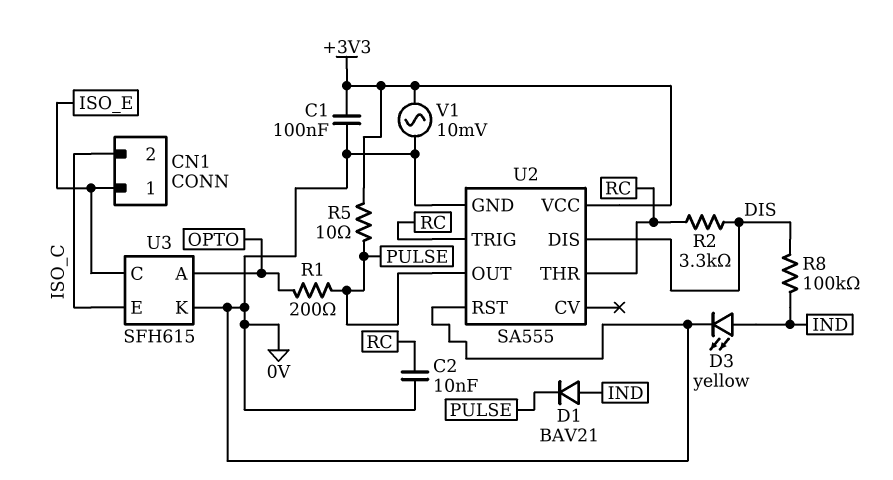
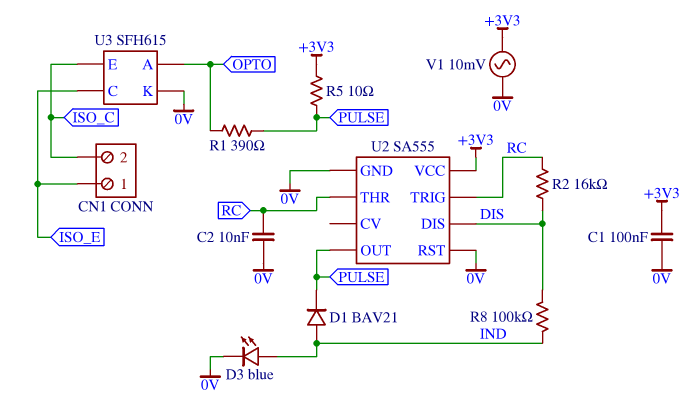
D3: LED yellow (A IND, K 0V) -> LED blue (A IND, K 0V)
R1: 200 (OPTO, PULSE) -> 390 (OPTO, PULSE)
R2: 3.3k (DIS, RC) -> 16k (DIS, RC)

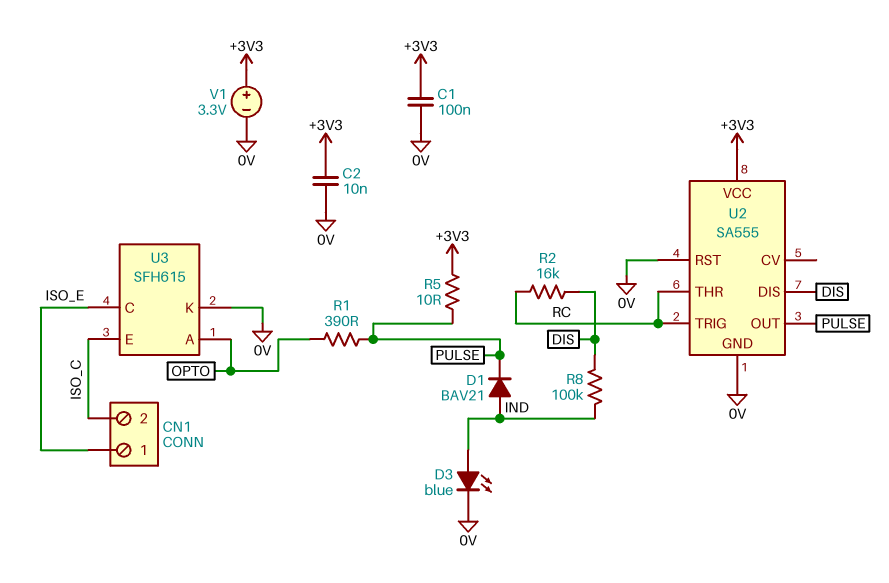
C2: 10nF (0V, RC) -> 10nF (+3V3, 0V)
V1: AC 10mV (+3V3, 0V) -> 3.3V (plus +3V3, minus 0V)

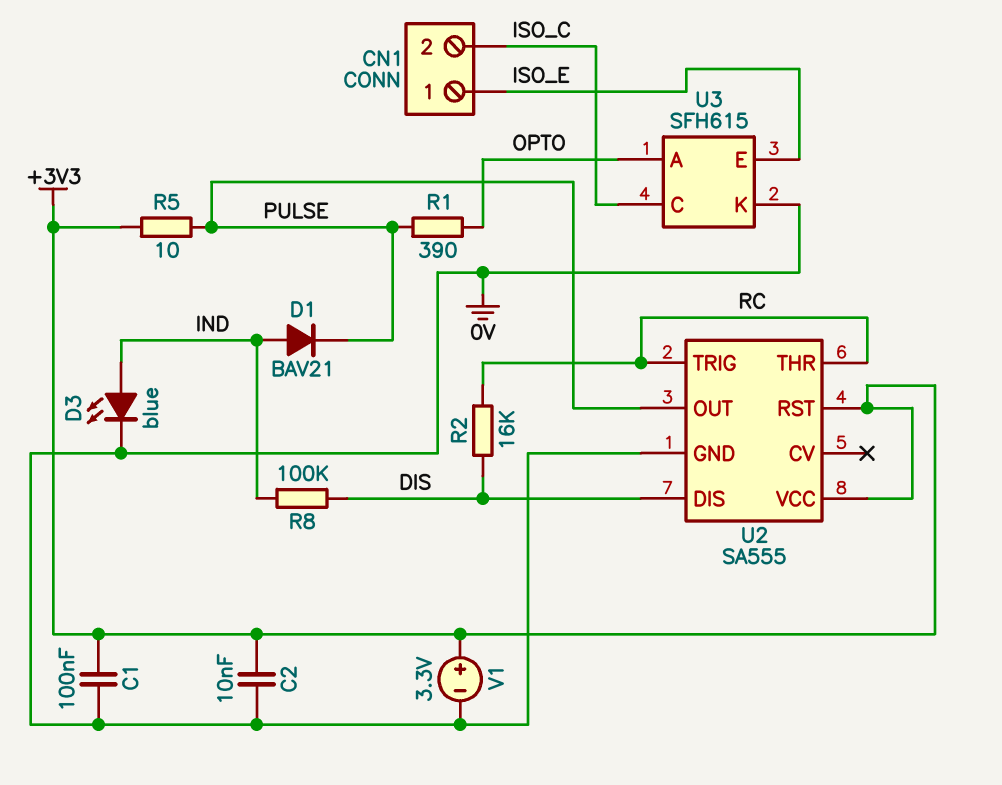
U2 pin RST: 0V -> +3V3
U3 pin C: ISO_E -> ISO_C
U3 pin E: ISO_C -> ISO_E

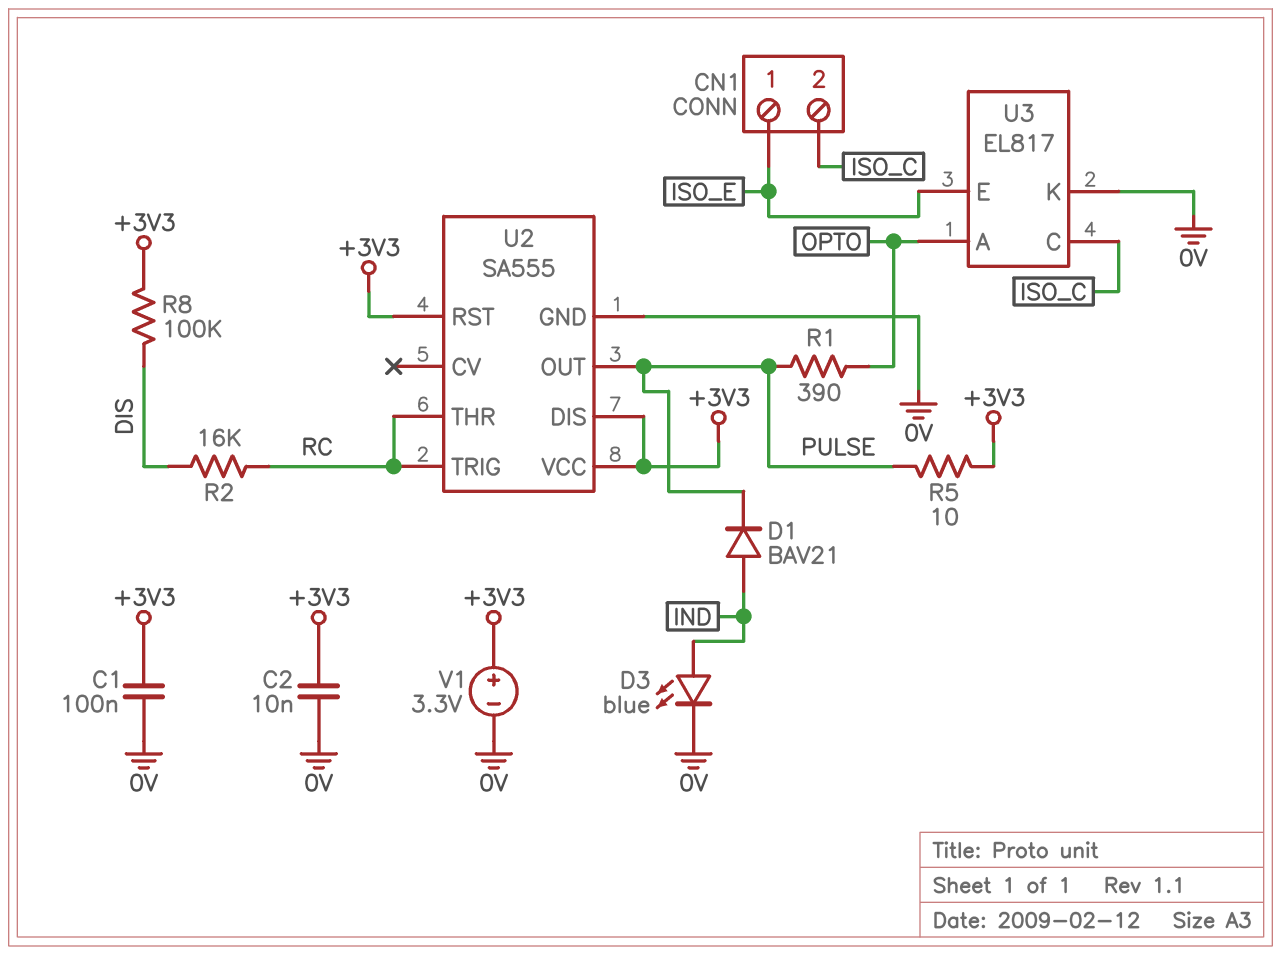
R8: 100k (DIS, IND) -> 100k (+3V3, DIS)
U2 pin DIS: DIS -> +3V3
U3: SFH615 -> EL817

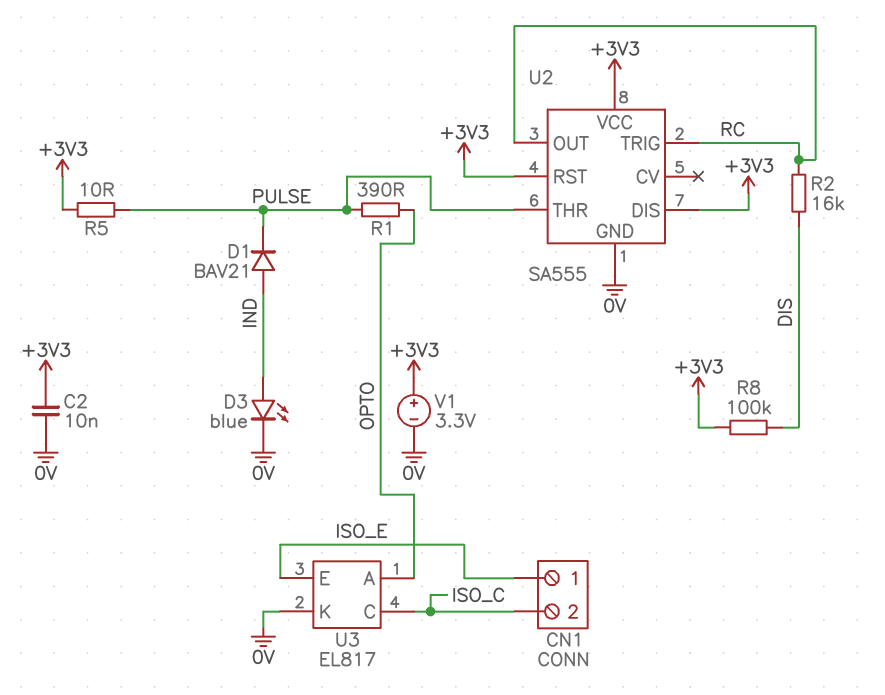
C1: 100nF (+3V3, 0V) -> none
U2 pin OUT: PULSE -> RC
U2 pin THR: RC -> PULSE

